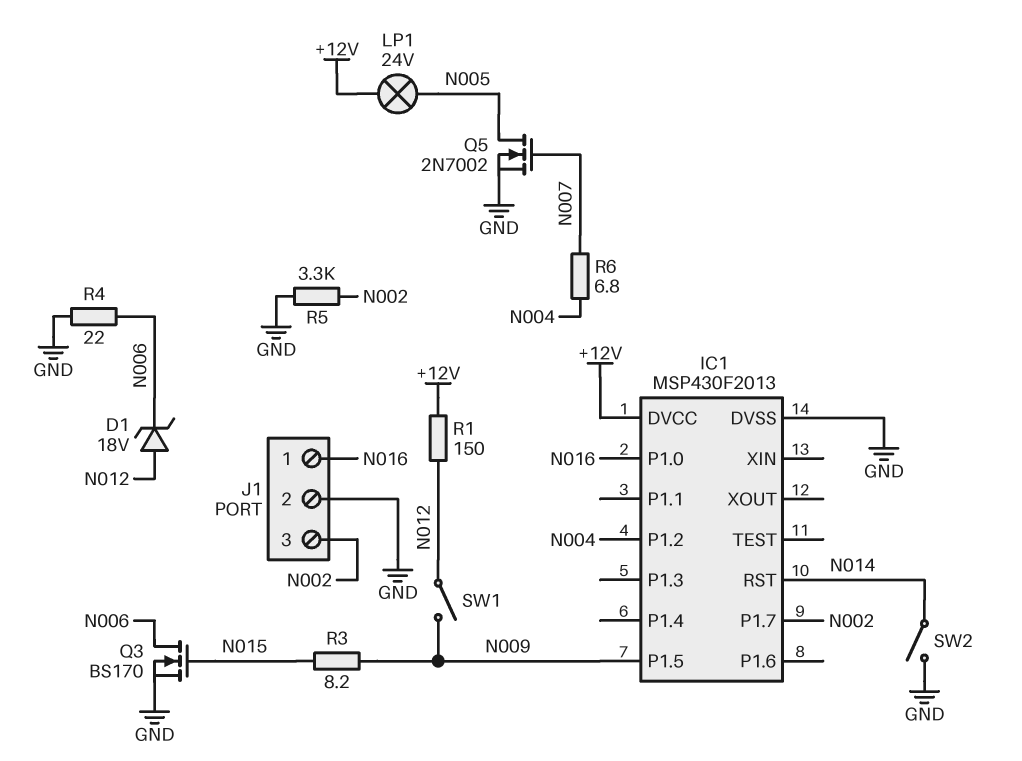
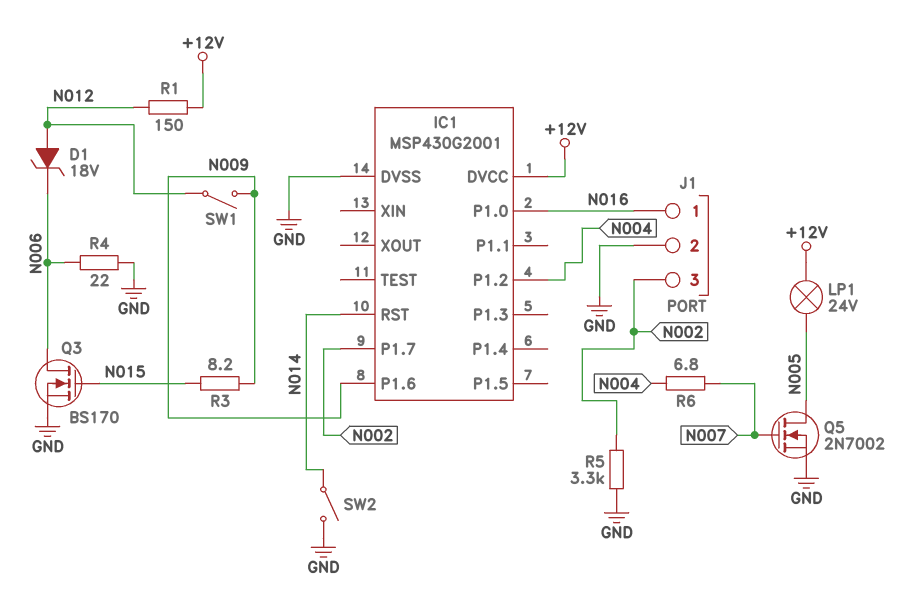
IC1: MSP430F2013 -> MSP430G2001
IC1 pin P1.5: N009 -> none
IC1 pin P1.6: none -> N009

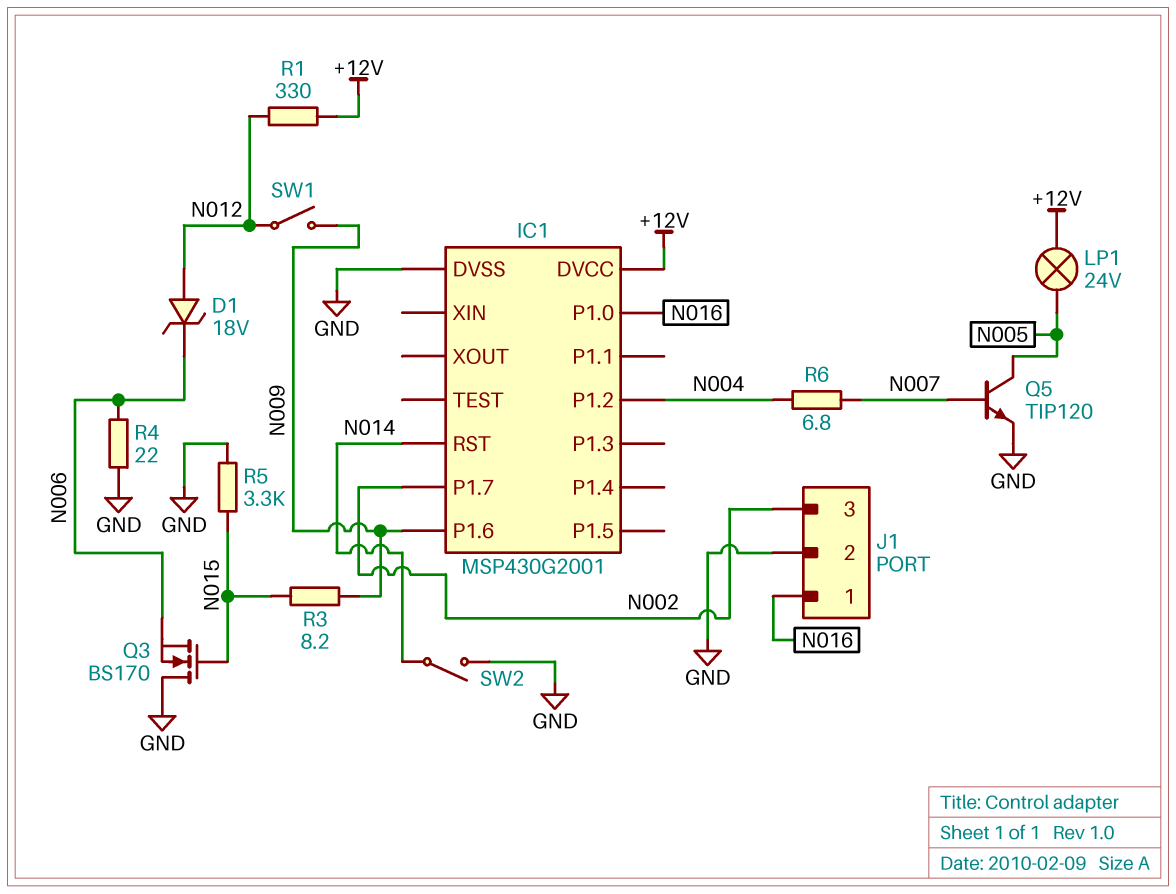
Q3: NMOS BS170 (G N015, D N006, S GND) -> NMOS BS170 (G N015, D GND, S N006)
Q5: NMOS 2N7002 (G N007, D N005, S GND) -> NPN TIP120 (B N007, C N005, E GND)
R1: 150 (+12V, N012) -> 330 (+12V, N012)
R5: 3.3k (GND, N002) -> 3.3k (GND, N015)

